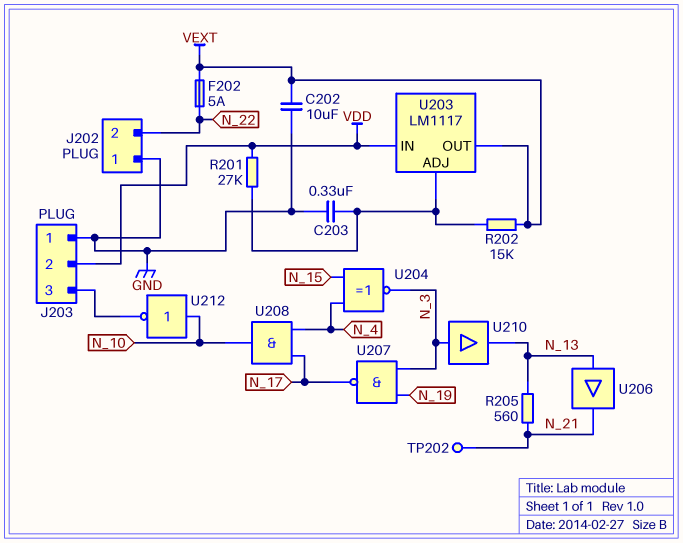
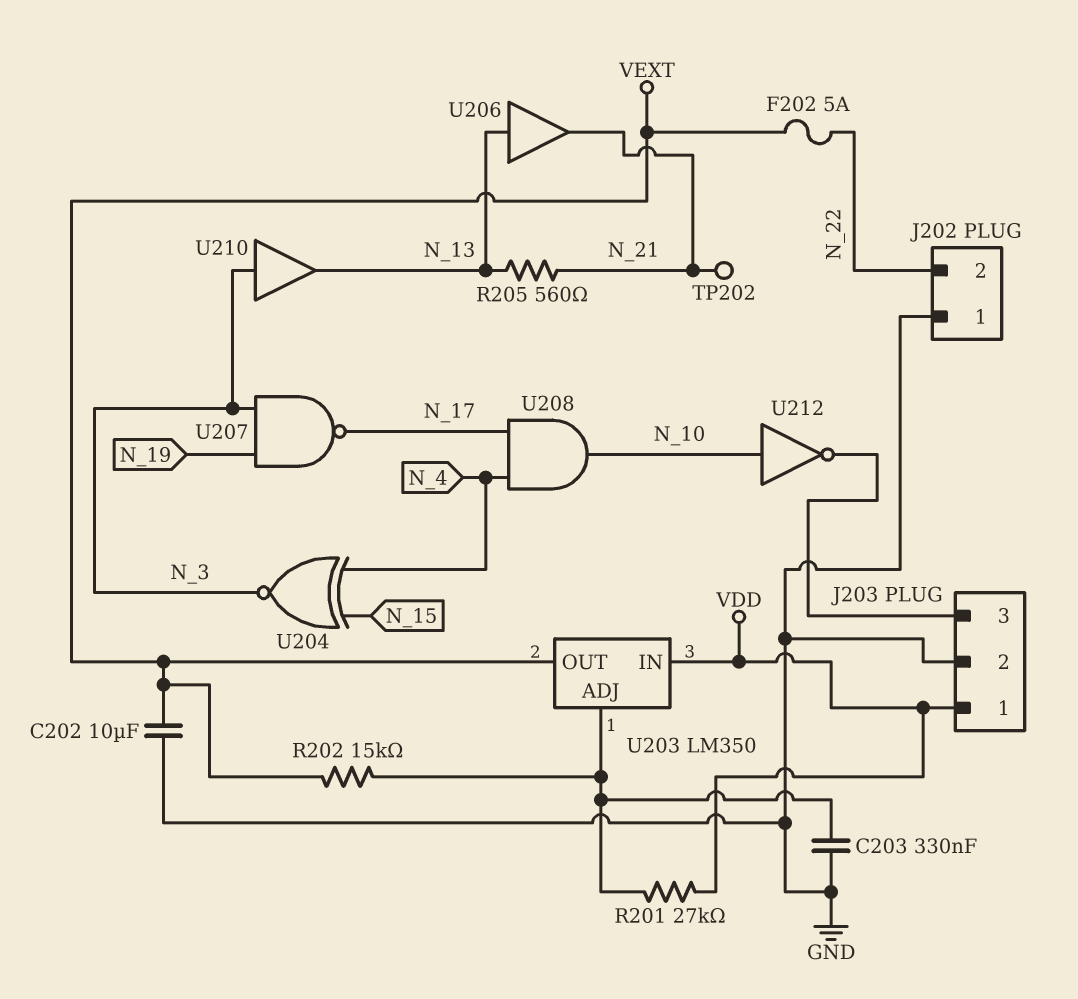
J203 pin 1: GND -> VDD
J203 pin 2: VDD -> GND
U203: LM1117 -> LM350

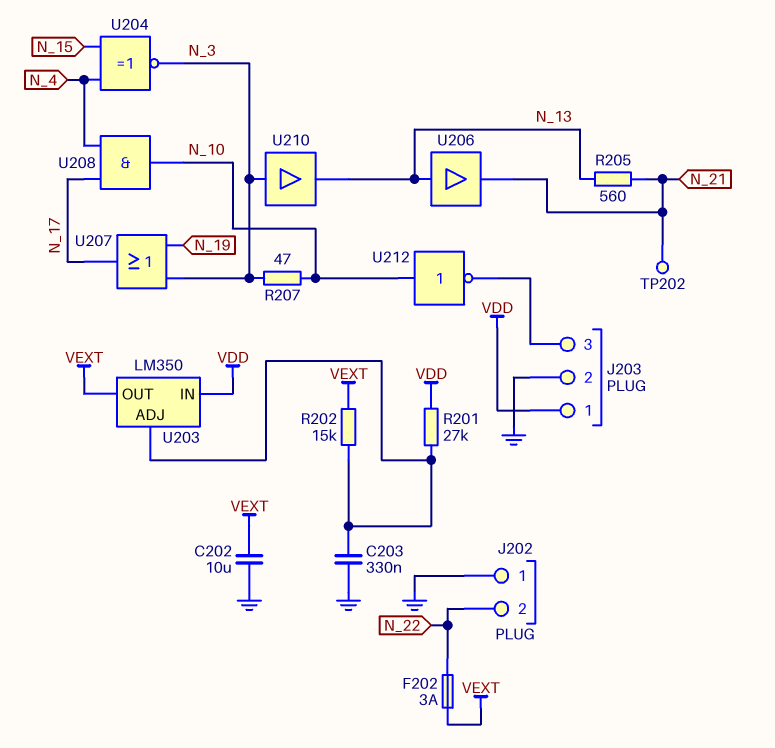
F202: 5A (N_22, VEXT) -> 3A (N_22, VEXT)
R207: none -> 47 (N_3, N_10)
U207: NAND (in N_3, in N_19, out N_17) -> OR (in N_3, in N_19, out N_17)

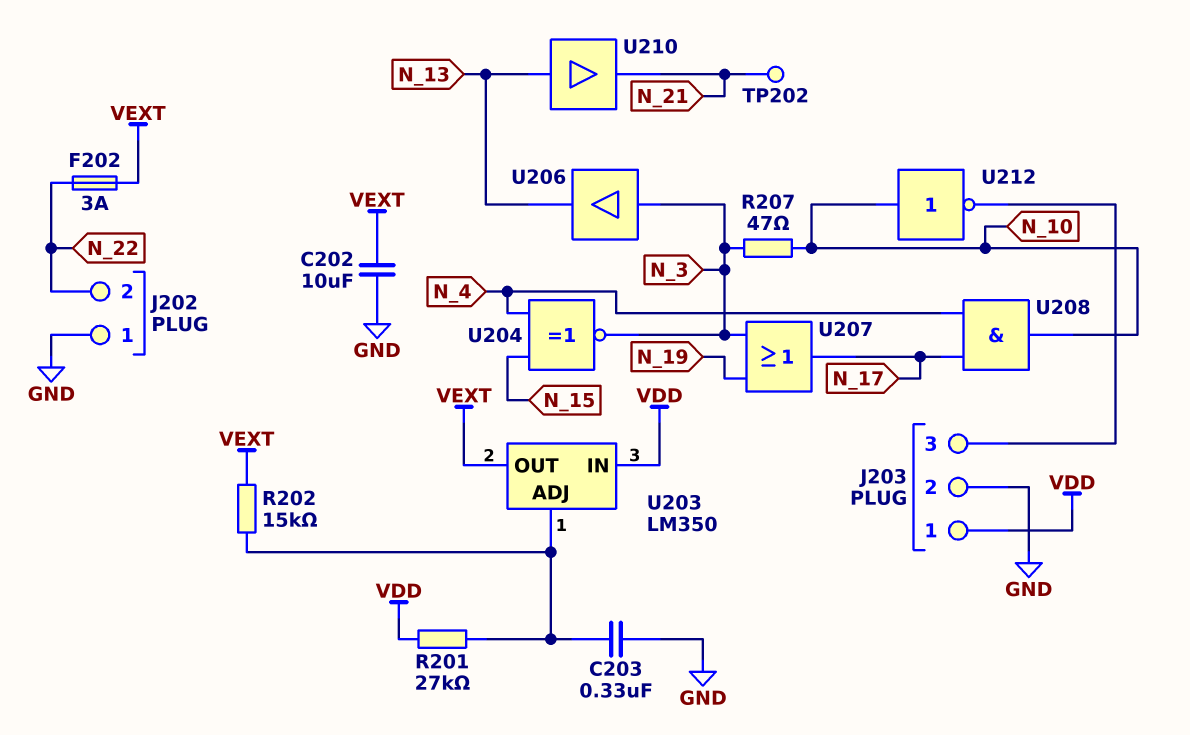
R205: 560 (N_13, N_21) -> none
U206: buffer (in N_13, out N_21) -> buffer (in N_3, out N_13)
U210: buffer (in N_3, out N_13) -> buffer (in N_13, out N_21)

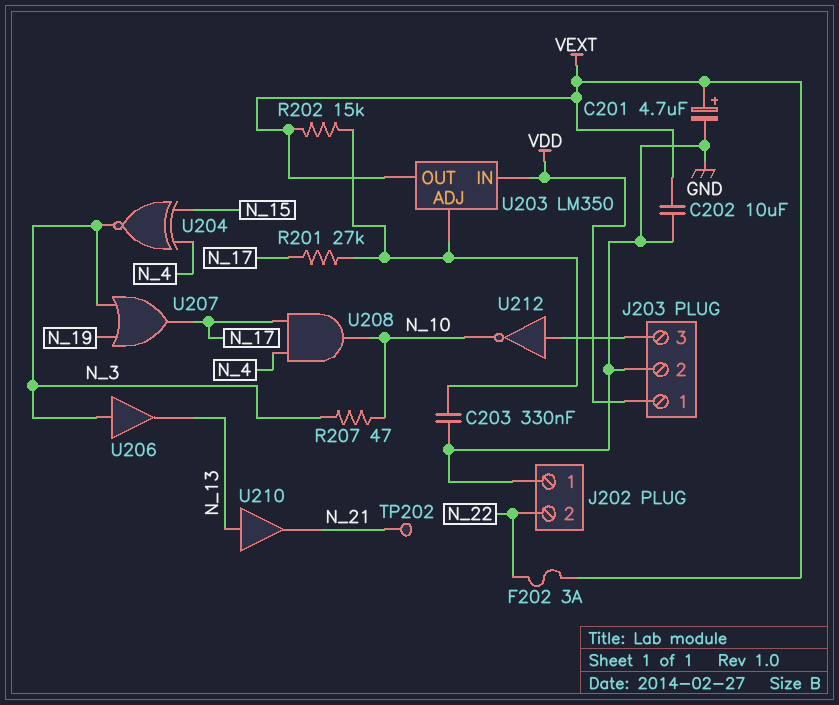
C201: none -> 4.7uF (plus VEXT, minus GND)
R201: 27k (U203/ADJ, VDD) -> 27k (N_17, U203/ADJ)
U212: NOT (in N_10, out J203/3) -> NOT (in J203/3, out N_10)

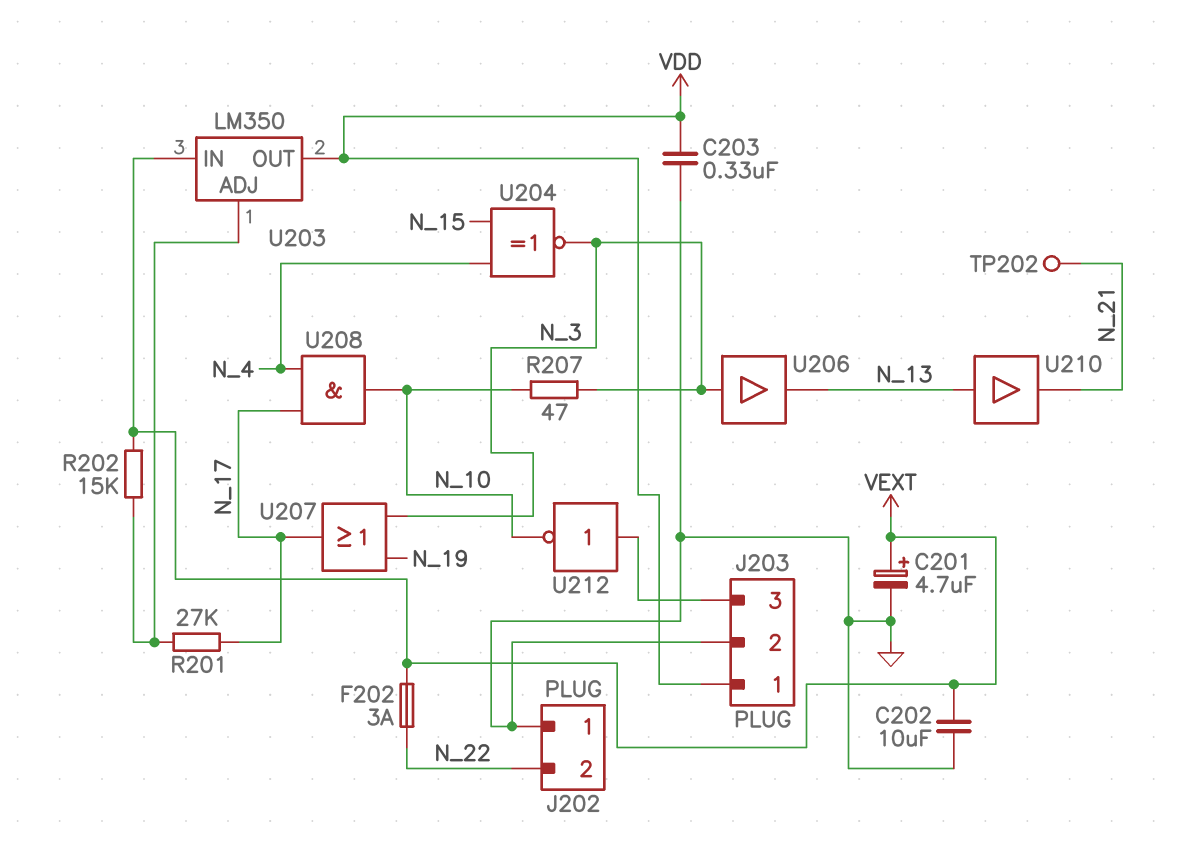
C203: 330nF (GND, U203/ADJ) -> 330nF (GND, VDD)
U203 pin IN: VDD -> VEXT
U203 pin OUT: VEXT -> VDD

